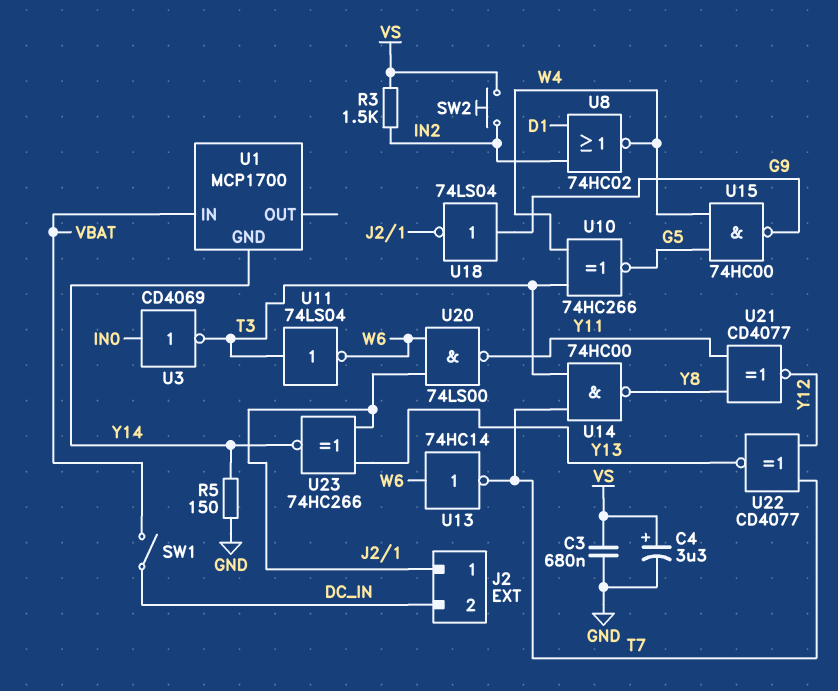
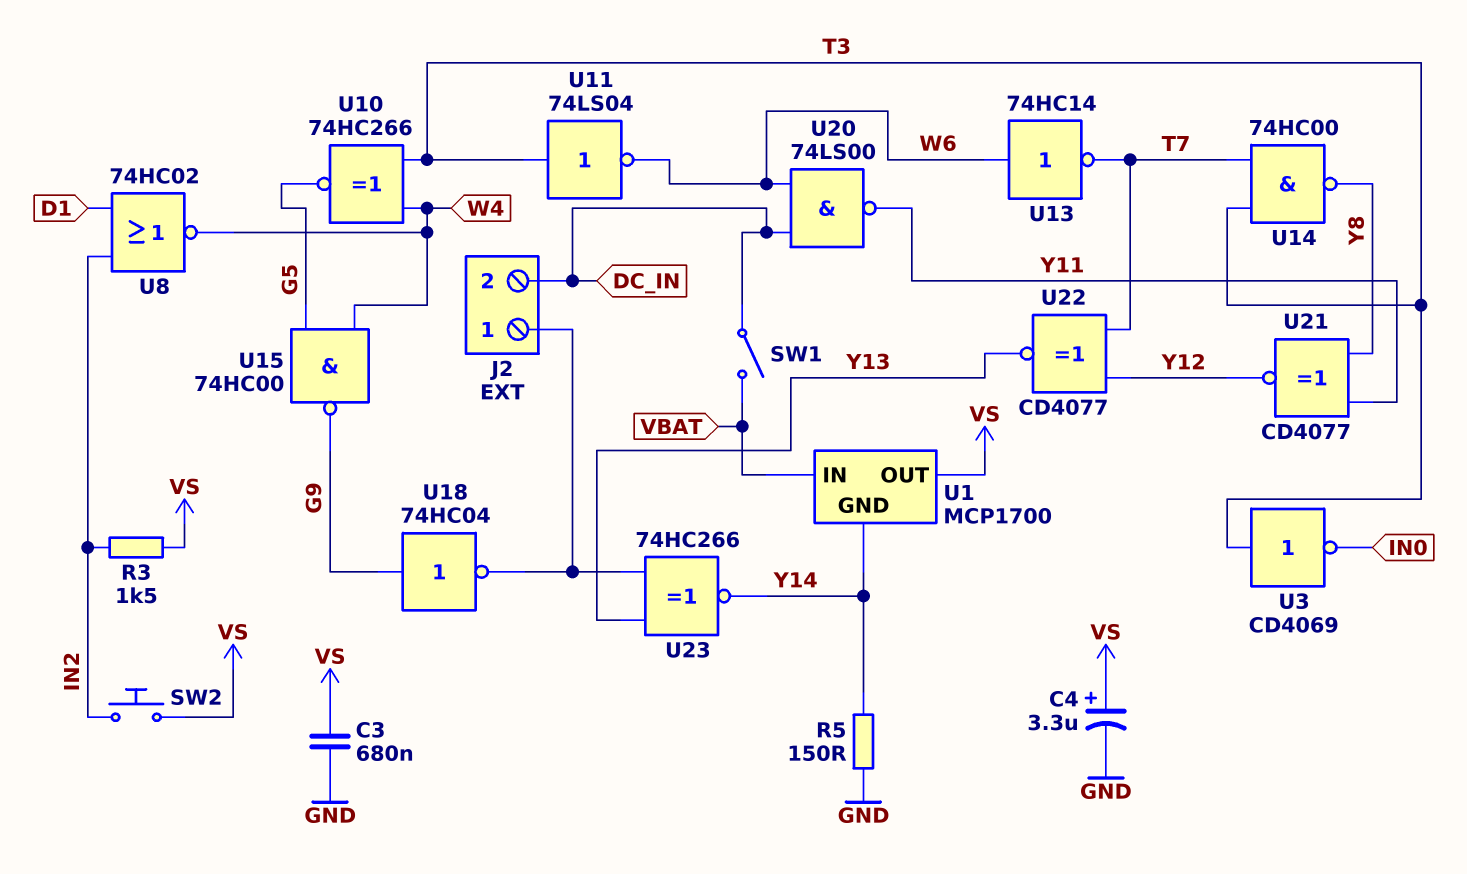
U1 pin OUT: none -> VS
U3: NOT CD4069 (in IN0, out T3) -> NOT CD4069 (in T3, out IN0)
U18: NOT 74LS04 (in G9, out J2/1) -> NOT 74HC04 (in G9, out J2/1)
U20: NAND 74LS00 (in J2/1, in W6, out Y11) -> NAND 74LS00 (in DC_IN, in W6, out Y11)

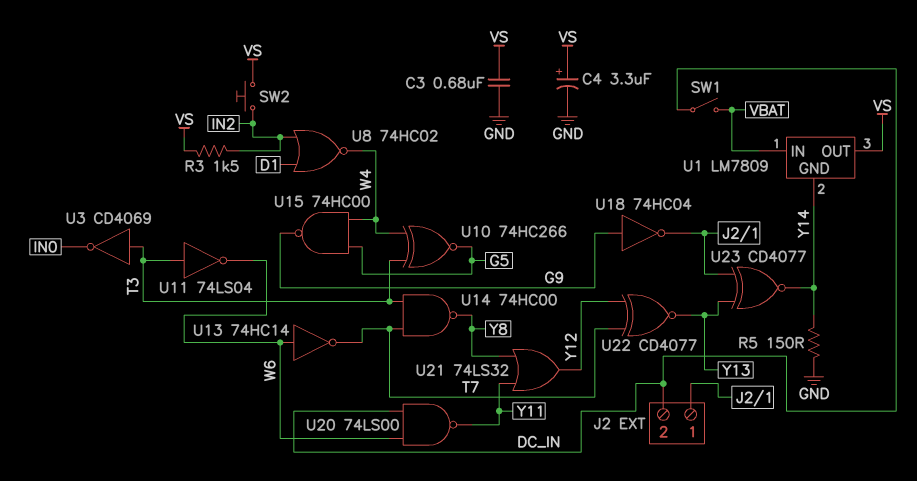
U1: MCP1700 -> LM7809
U21: XNOR CD4077 (in Y8, in Y11, out Y12) -> OR 74LS32 (in Y8, in Y11, out Y12)
U23: XNOR 74HC266 (in J2/1, in Y13, out Y14) -> XNOR CD4077 (in J2/1, in Y13, out Y14)

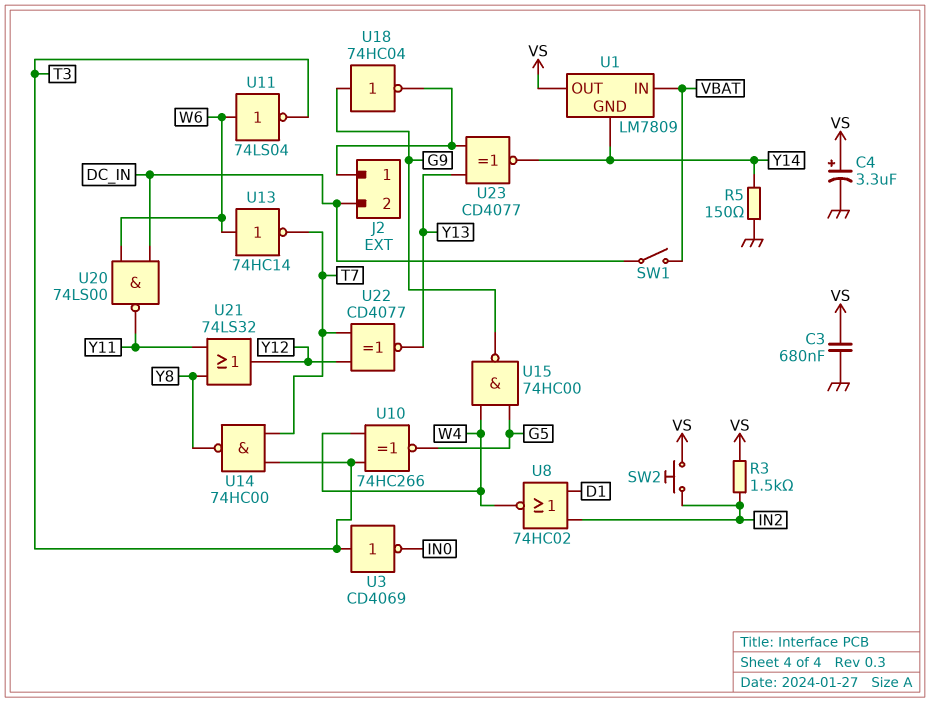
U11: NOT 74LS04 (in T3, out W6) -> NOT 74LS04 (in W6, out T3)

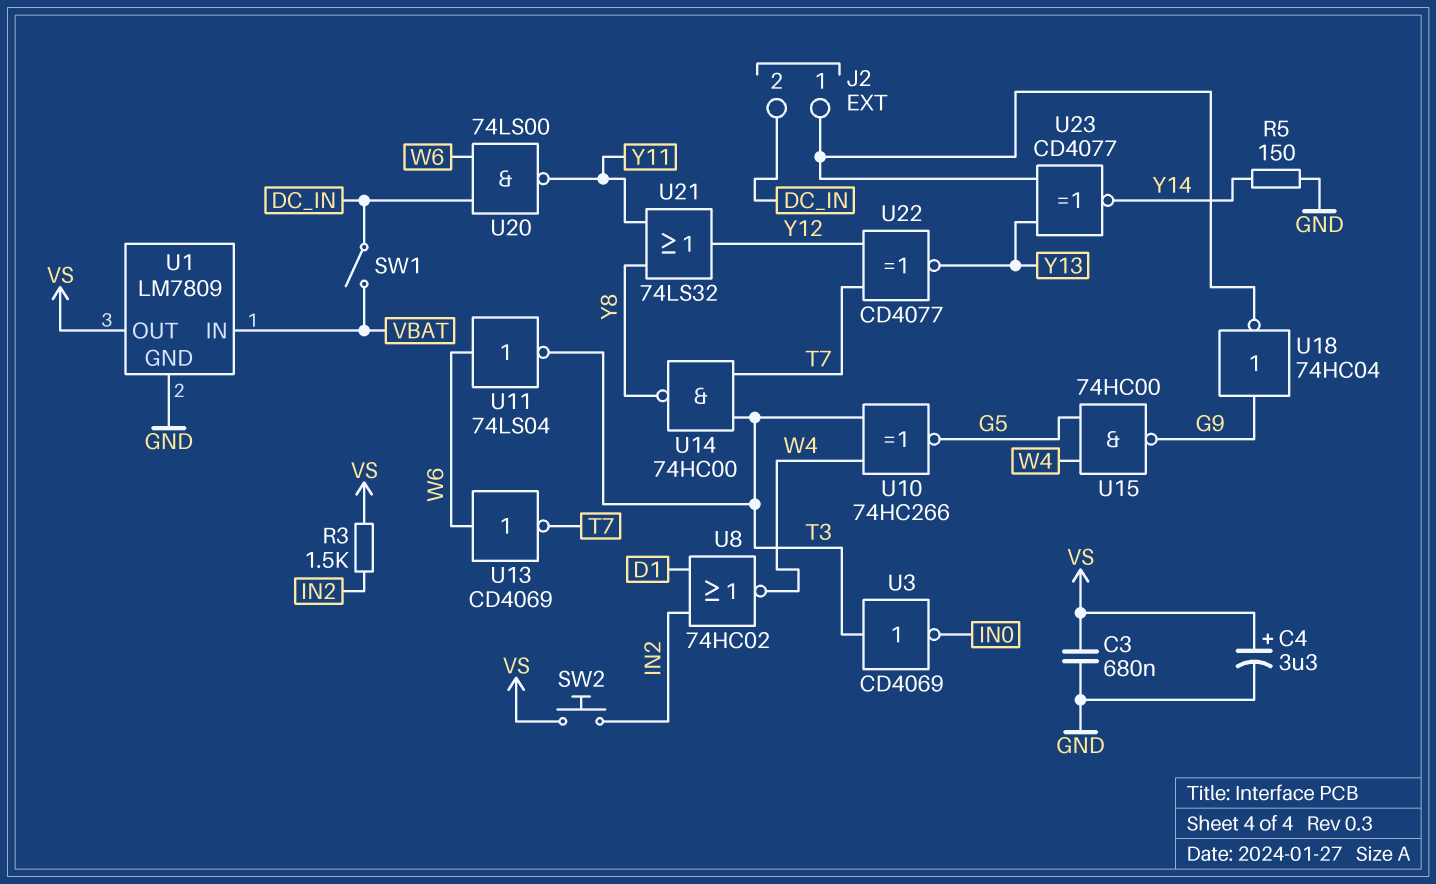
U1 pin GND: Y14 -> GND
U13: NOT 74HC14 (in W6, out T7) -> NOT CD4069 (in W6, out T7)

